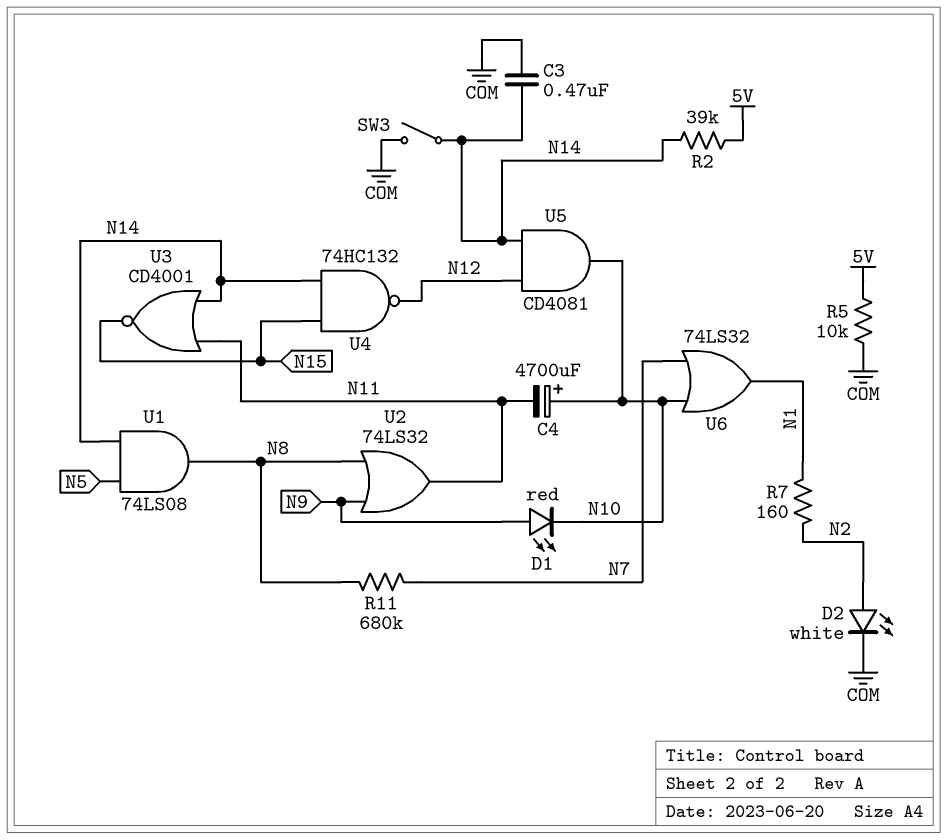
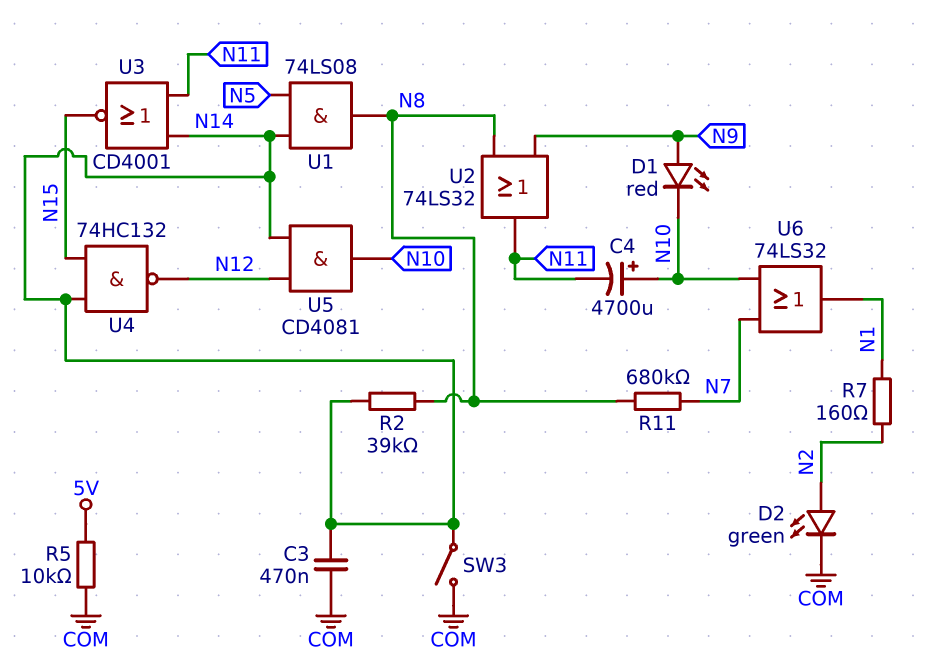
D2: LED white (A N2, K COM) -> LED green (A N2, K COM)
R2: 39k (5V, N14) -> 39k (N8, N14)

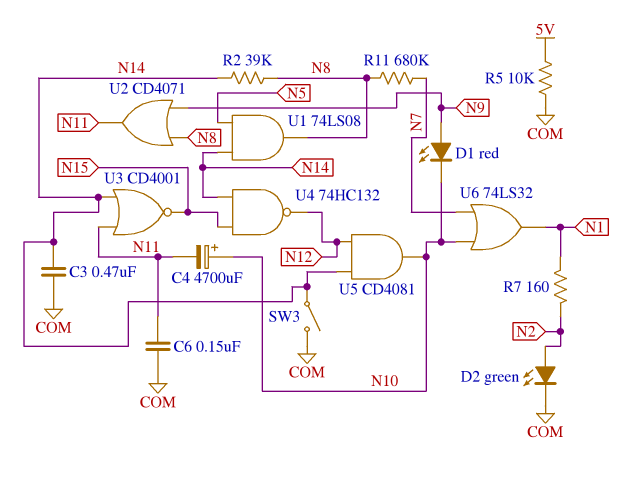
C6: none -> 150nF (COM, N11)
U2: OR 74LS32 (in N8, in N9, out N11) -> OR CD4071 (in N8, in N9, out N11)

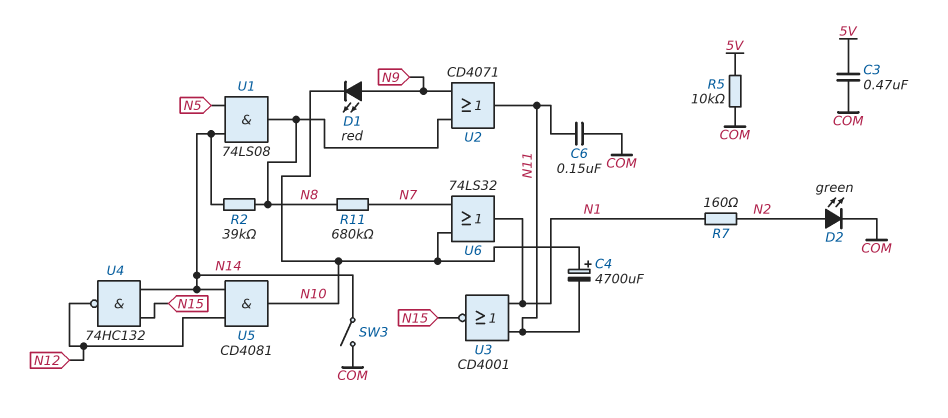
C3: 470nF (COM, N14) -> 470nF (5V, COM)
U3: NOR CD4001 (in N11, in N14, out N15) -> NOR CD4001 (in N1, in N11, out N15)

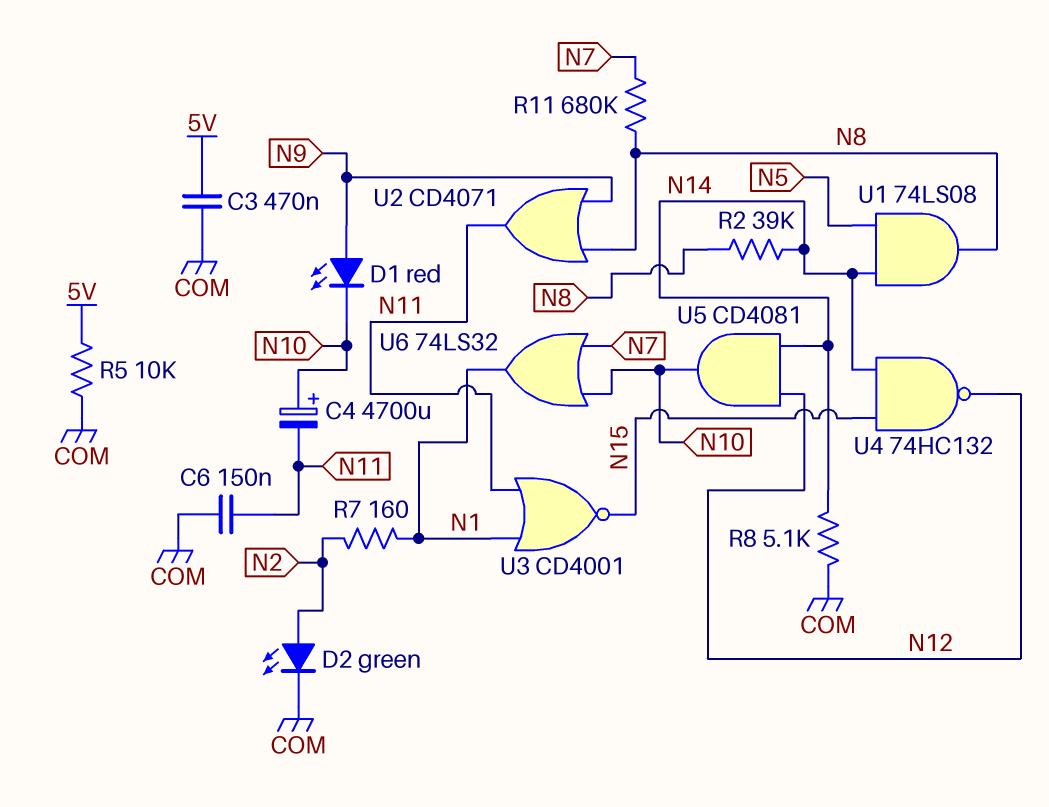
R8: none -> 5.1k (COM, N14)
SW3: switch (COM, N14) -> none

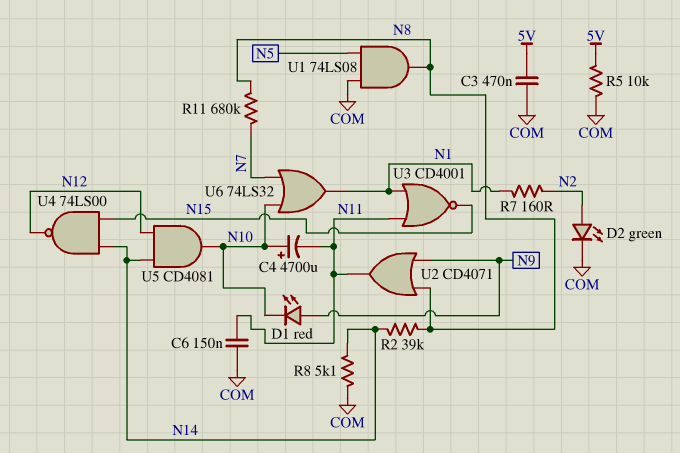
U1: AND 74LS08 (in N5, in N14, out N8) -> AND 74LS08 (in COM, in N5, out N8)
U4: NAND 74HC132 (in N14, in N15, out N12) -> NAND 74LS00 (in N14, in N15, out N12)

